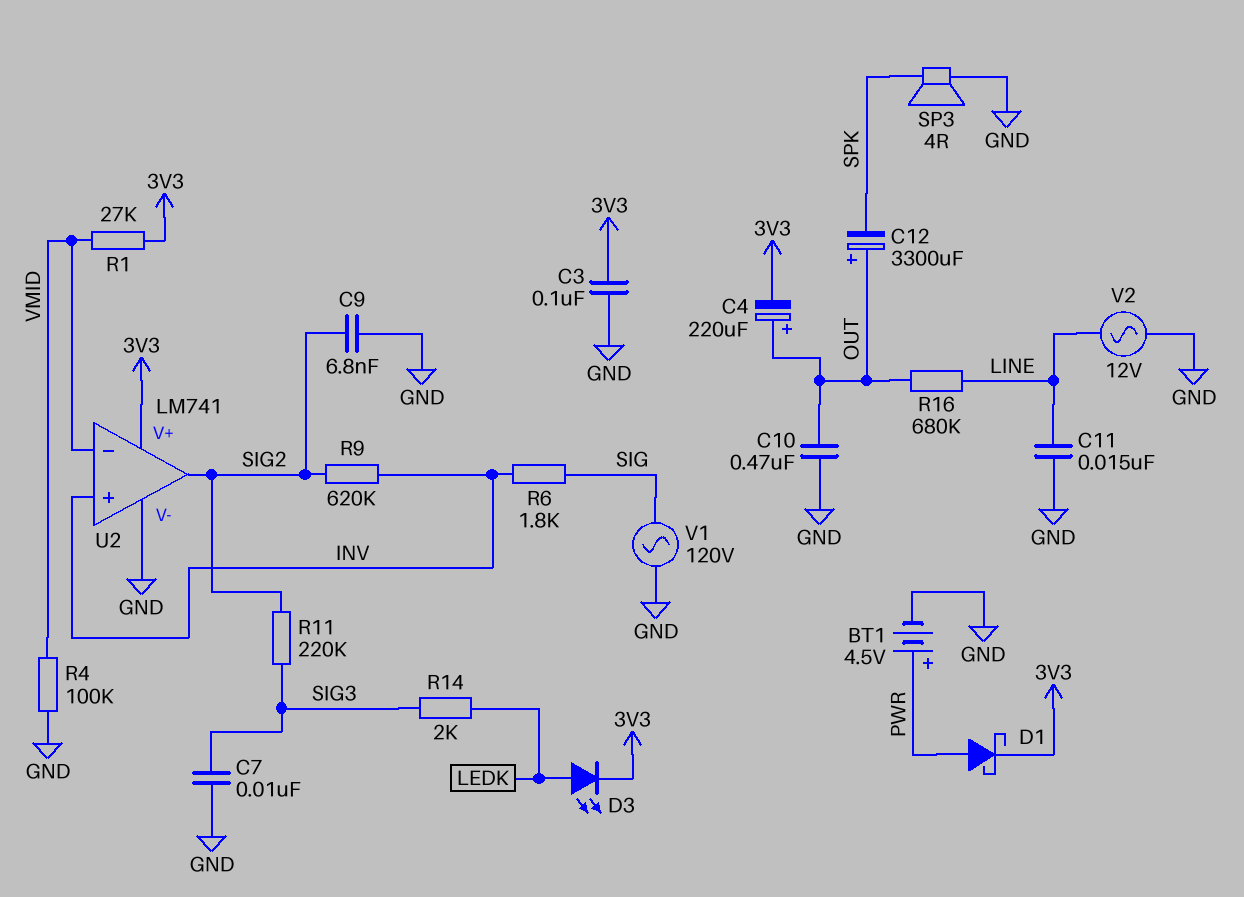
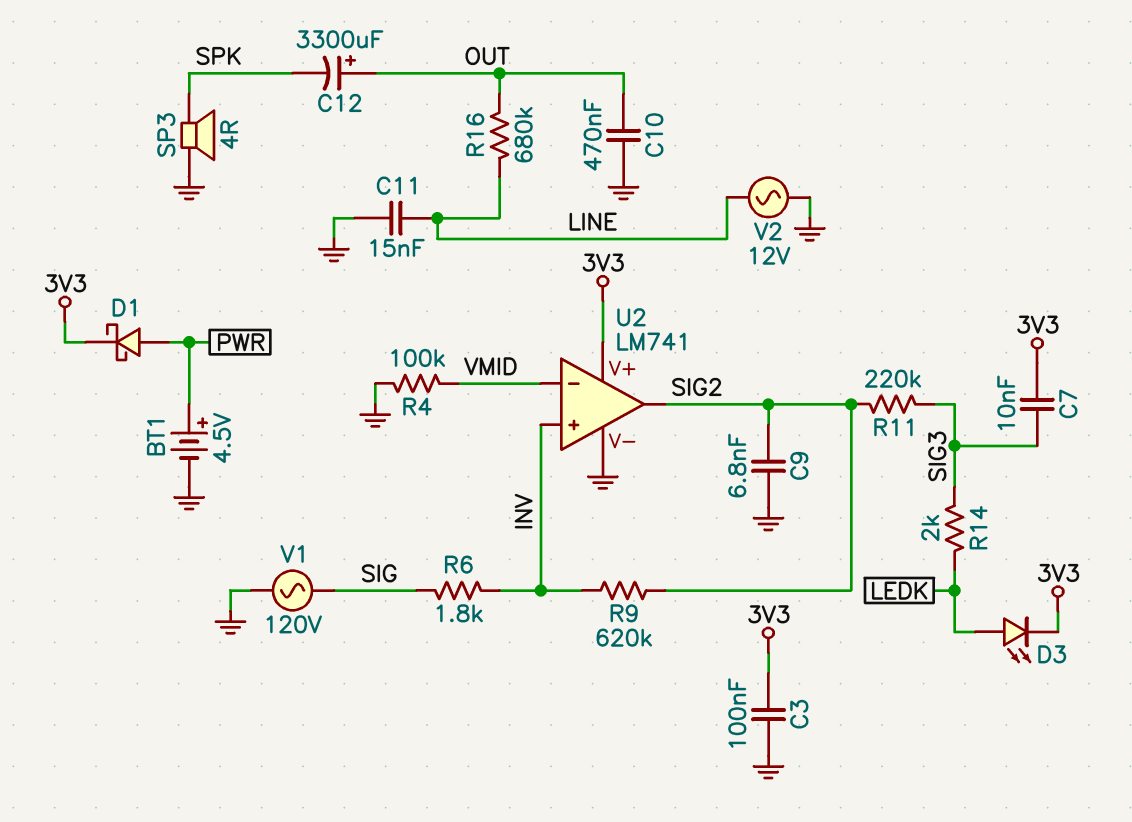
C4: 220uF (plus OUT, minus 3V3) -> none
C7: 10nF (GND, SIG3) -> 10nF (3V3, SIG3)
R1: 27k (3V3, VMID) -> none

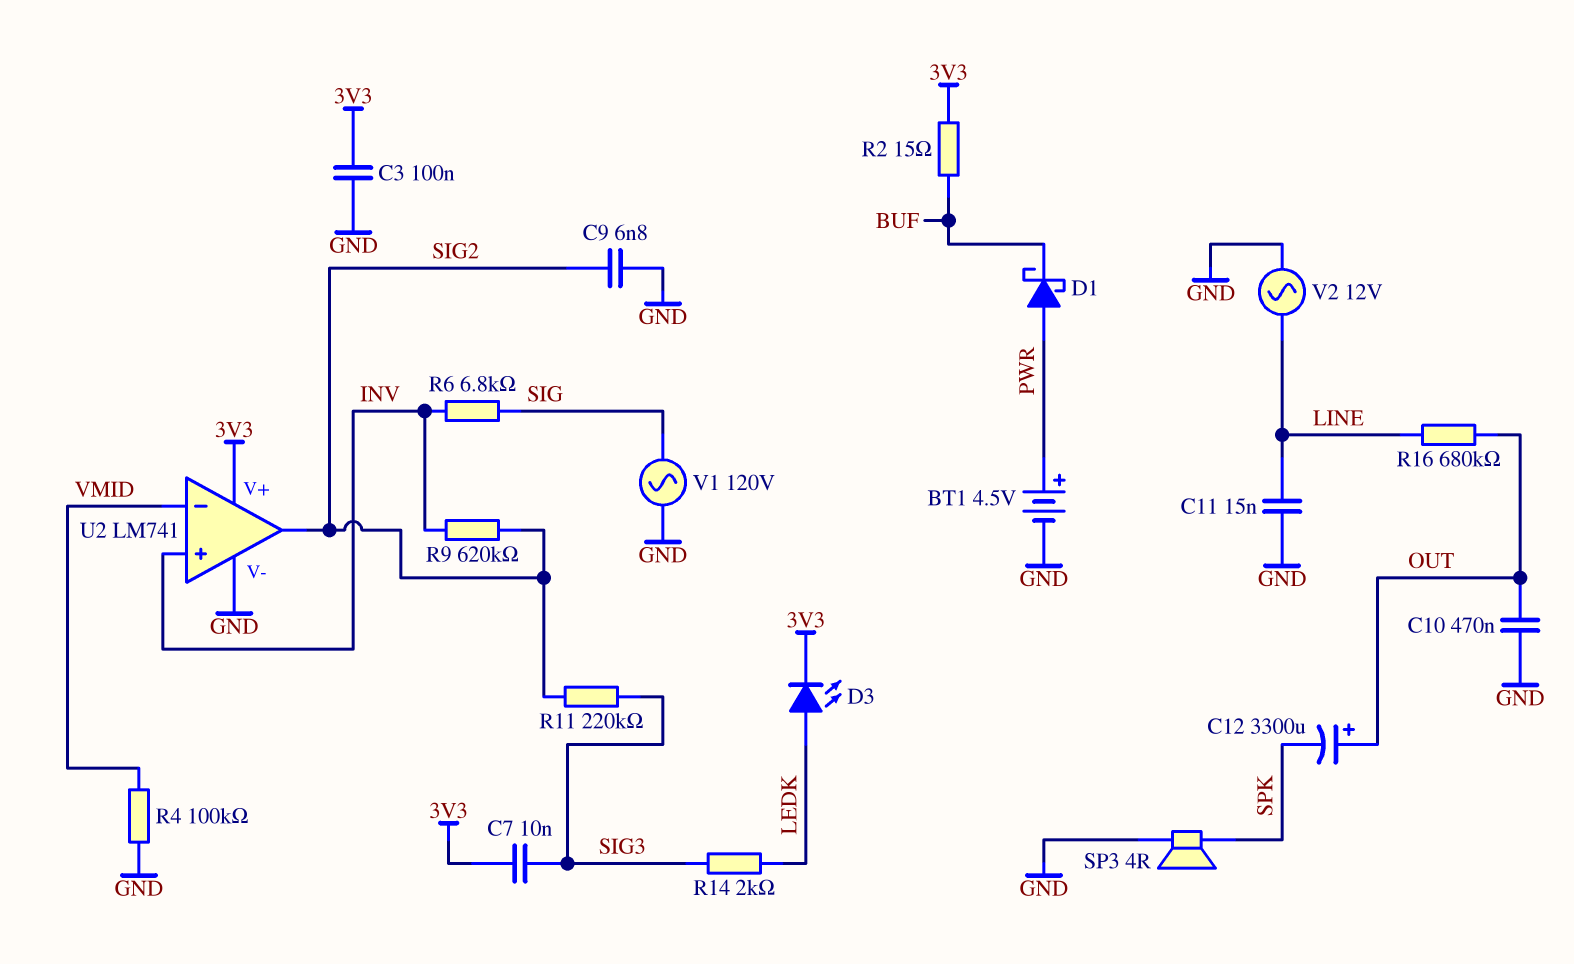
D1: schottky (A PWR, K 3V3) -> schottky (A PWR, K BUF)
R2: none -> 15 (3V3, BUF)
R6: 1.8k (INV, SIG) -> 6.8k (INV, SIG)

